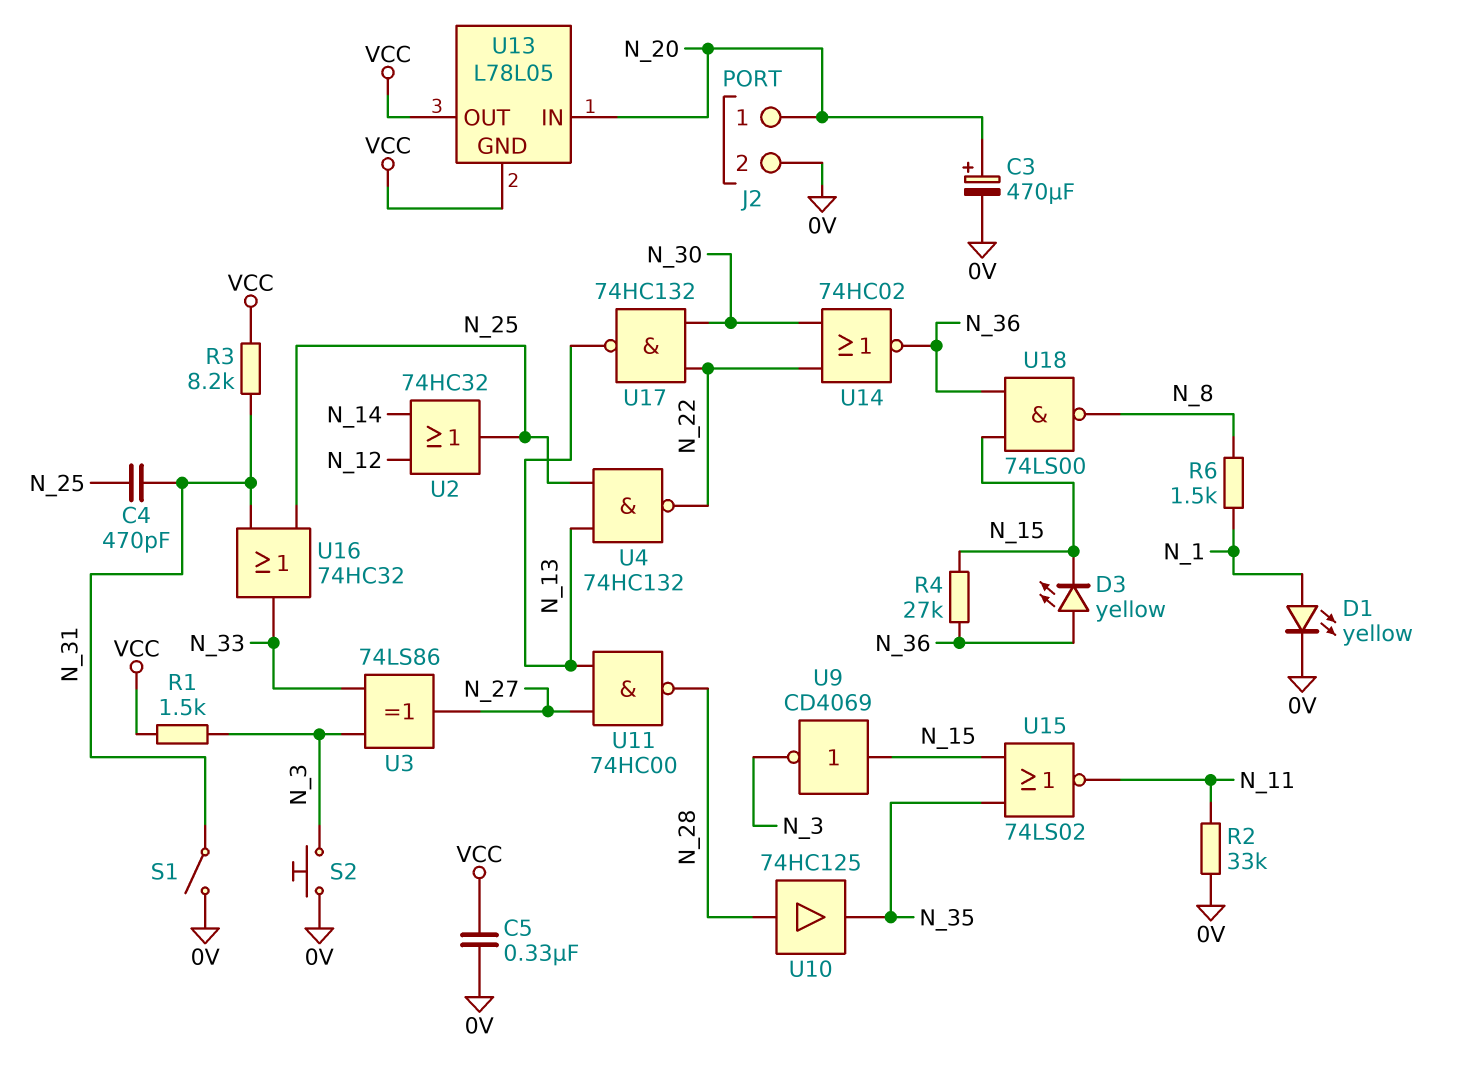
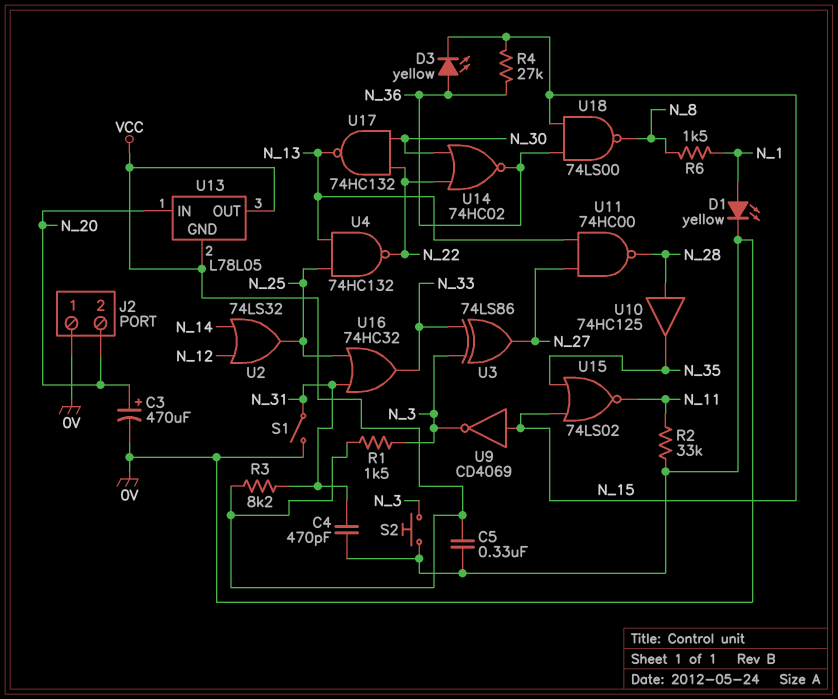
C4: 470pF (N_25, N_31) -> 470pF (0V, N_31)
J2 pin 1: N_20 -> 0V
J2 pin 2: 0V -> N_20
U2: OR 74HC32 (in N_12, in N_14, out N_25) -> OR 74LS32 (in N_12, in N_14, out N_25)

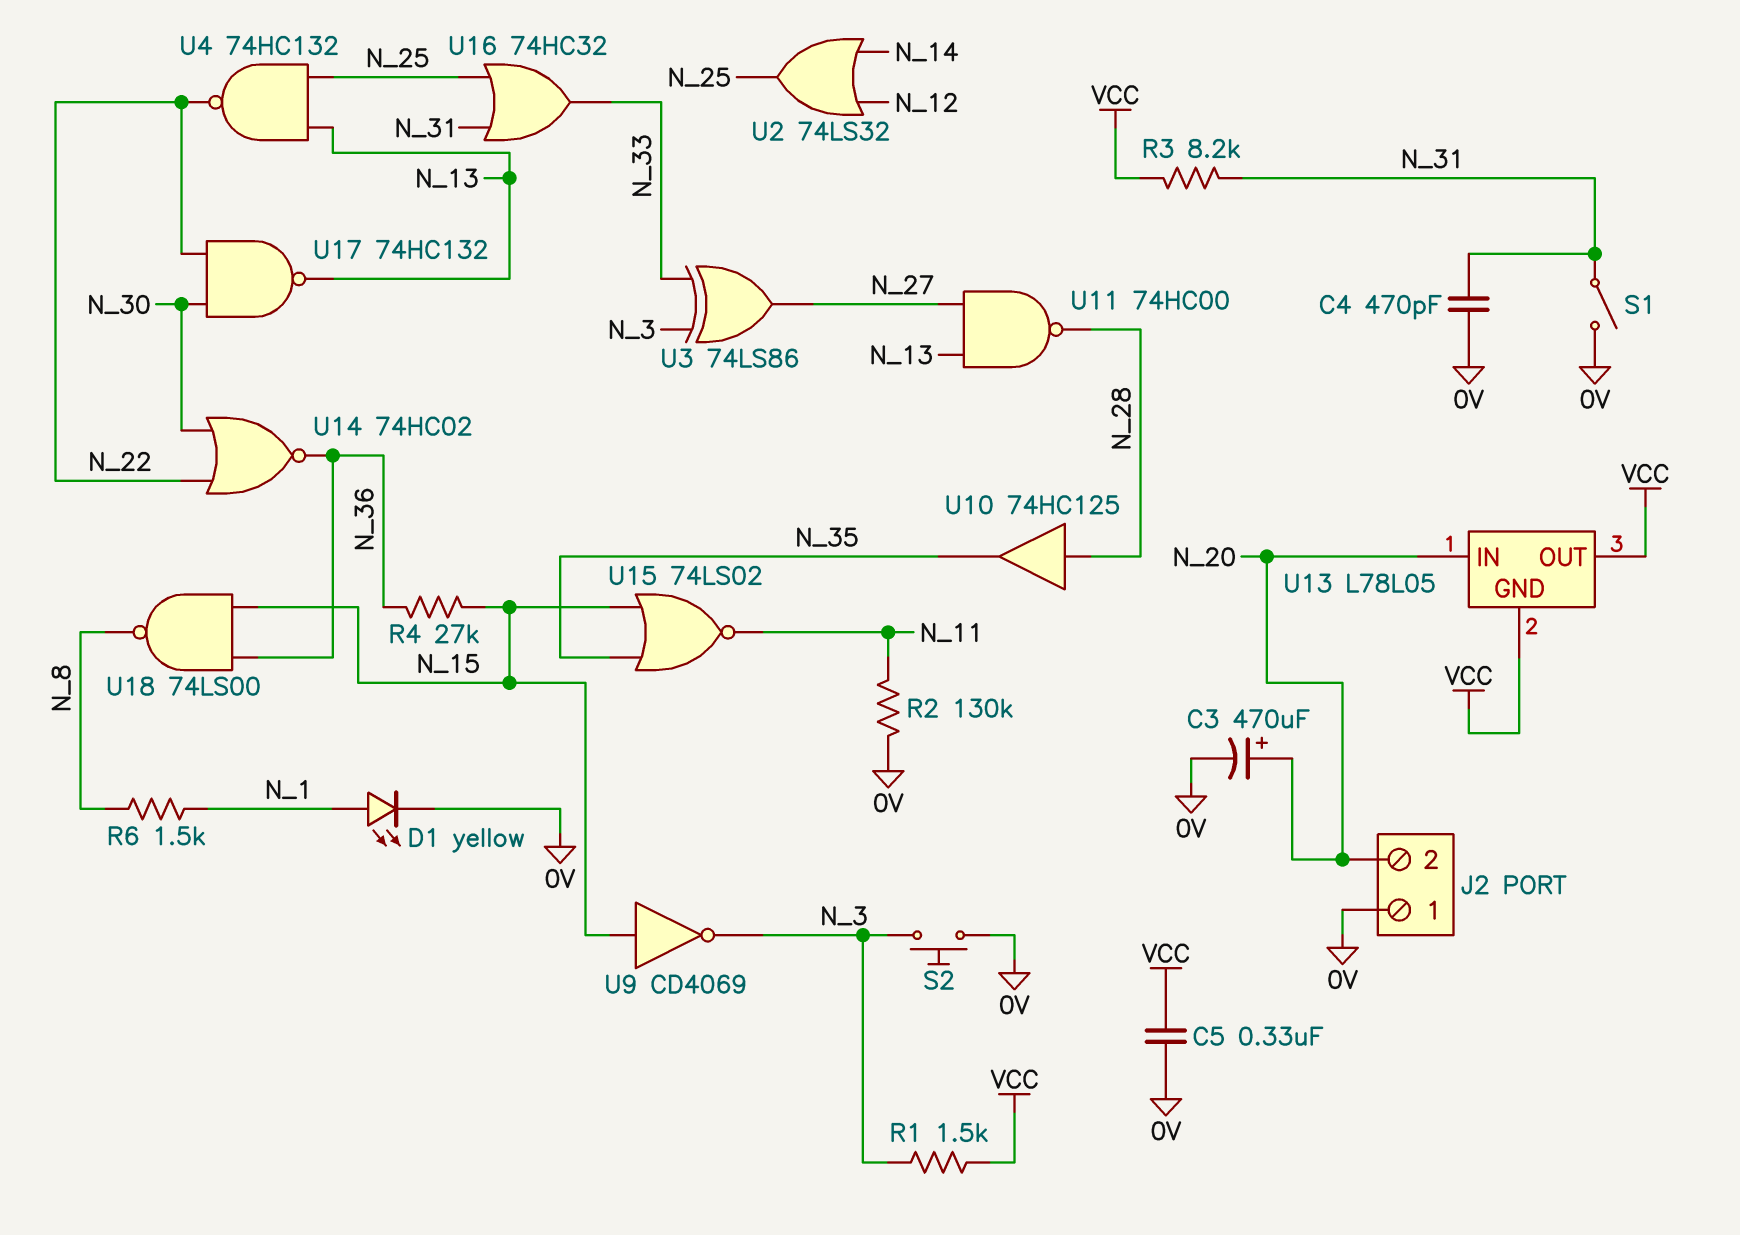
D3: LED yellow (A N_36, K N_15) -> none
R2: 33k (0V, N_11) -> 130k (0V, N_11)

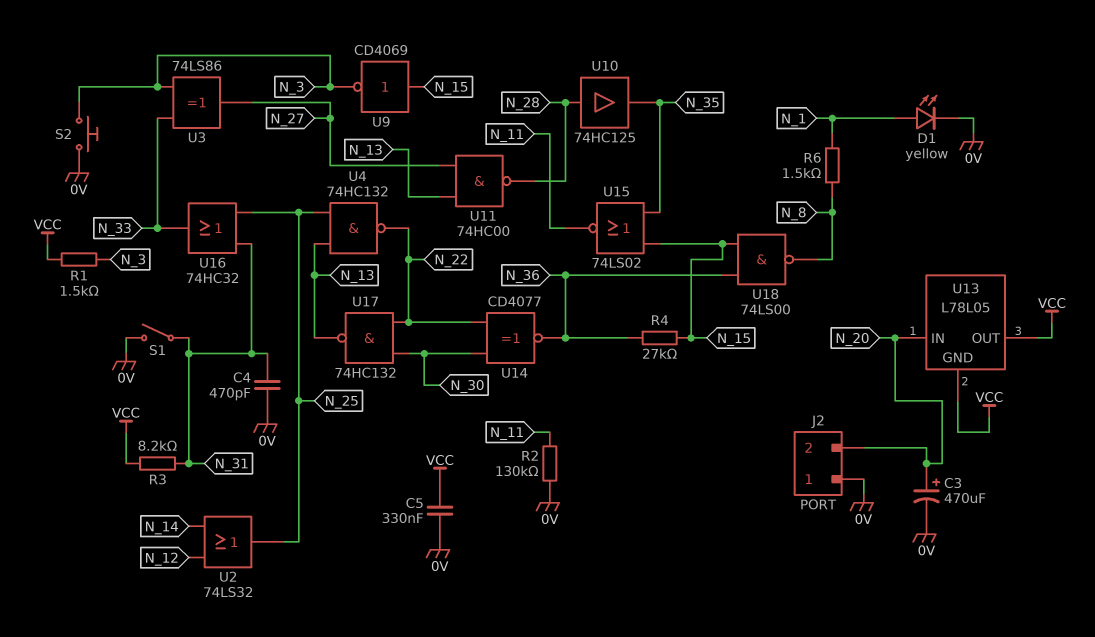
U14: NOR 74HC02 (in N_22, in N_30, out N_36) -> XNOR CD4077 (in N_22, in N_30, out N_36)

